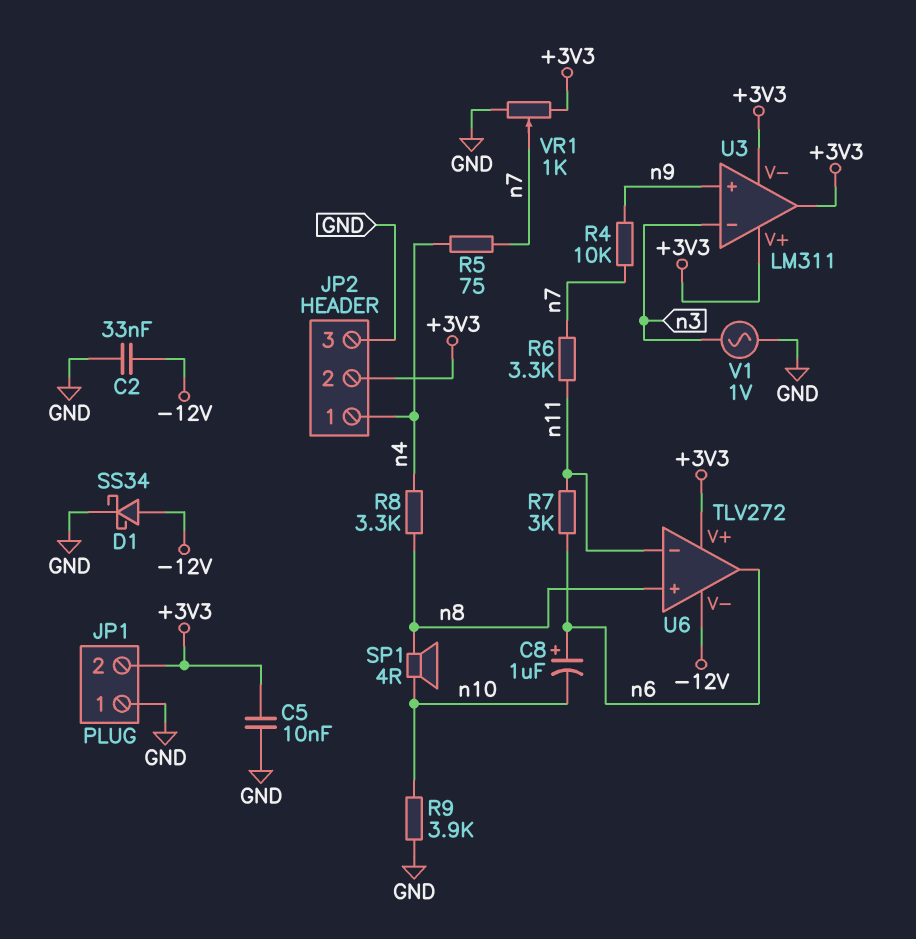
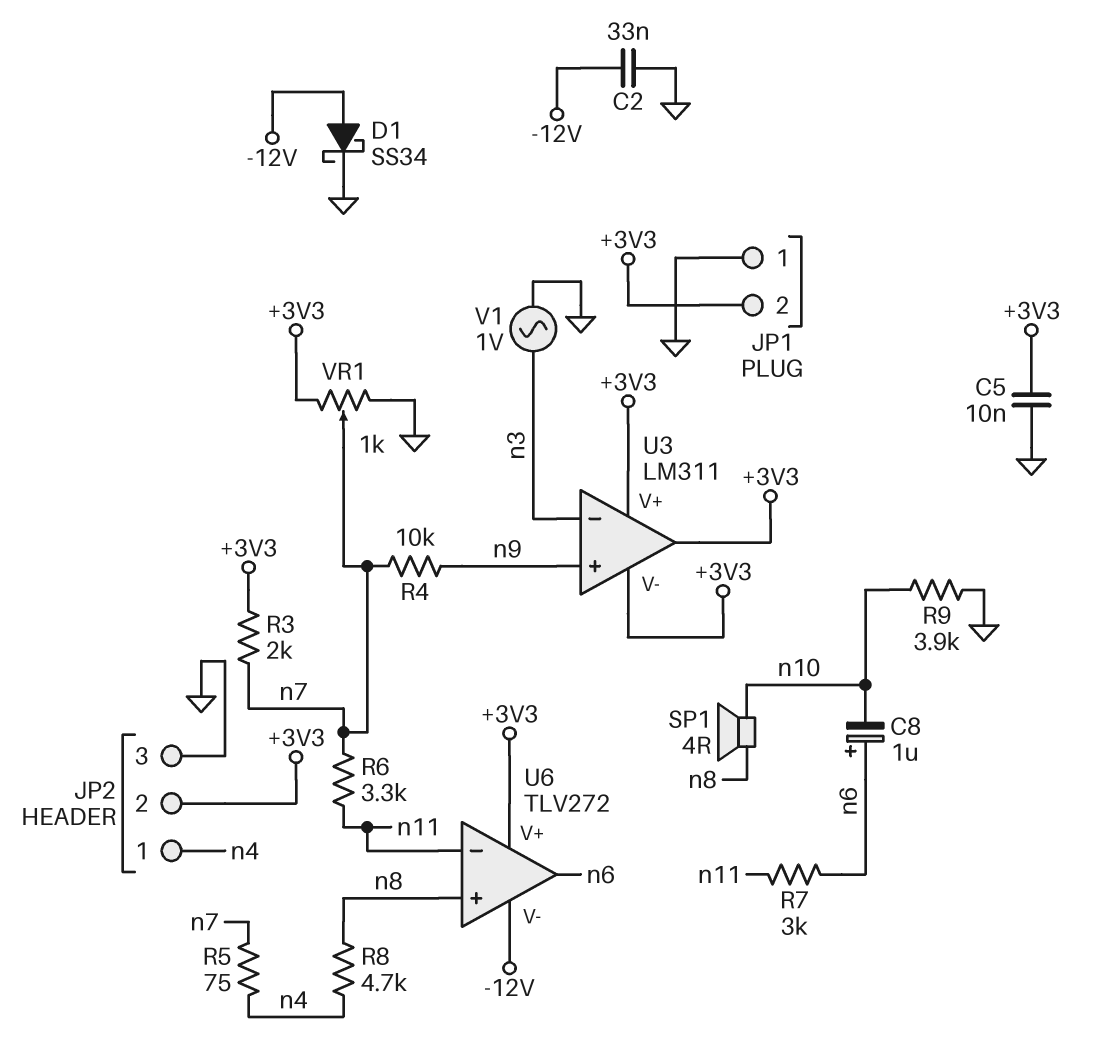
R3: none -> 2k (+3V3, n7)
R8: 3.3k (n4, n8) -> 4.7k (n4, n8)

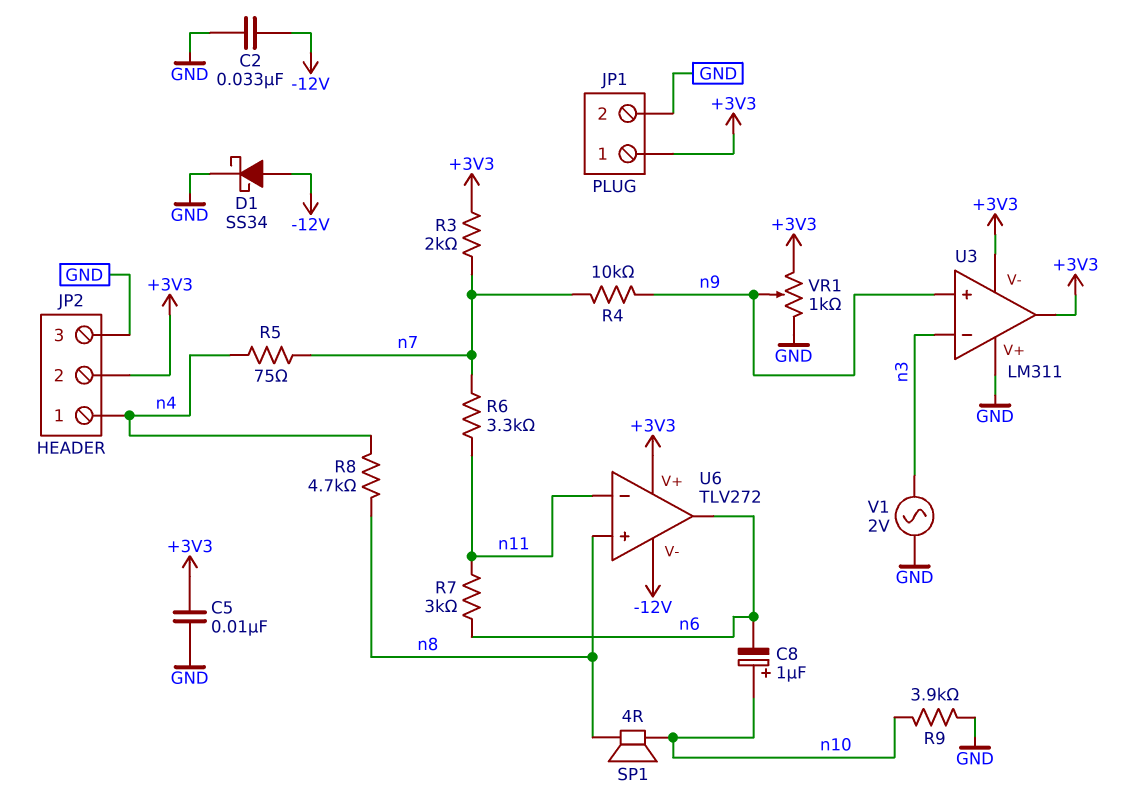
C8: 1uF (plus n6, minus n10) -> 1uF (plus n10, minus n6)
JP1 pin 1: GND -> +3V3
JP1 pin 2: +3V3 -> GND
U3 pin V+: +3V3 -> GND
V1: AC 1V (GND, n3) -> AC 2V (GND, n3)
VR1: 1k (+3V3, GND, wiper n7) -> 1k (+3V3, GND, wiper n9)

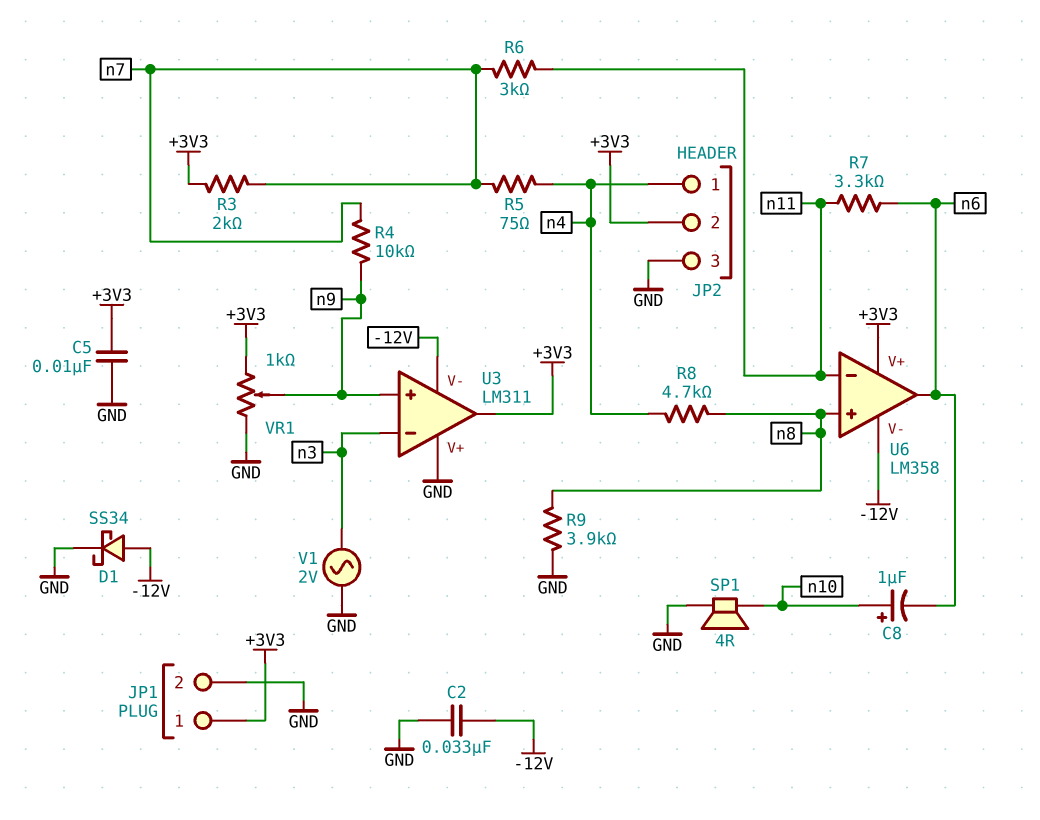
R6: 3.3k (n7, n11) -> 3k (n7, n11)
R7: 3k (n6, n11) -> 3.3k (n6, n11)
R9: 3.9k (GND, n10) -> 3.9k (GND, n8)
SP1: speaker 4R (n8, n10) -> speaker 4R (GND, n10)
U3 pin V-: +3V3 -> -12V
U6: TLV272 -> LM358

